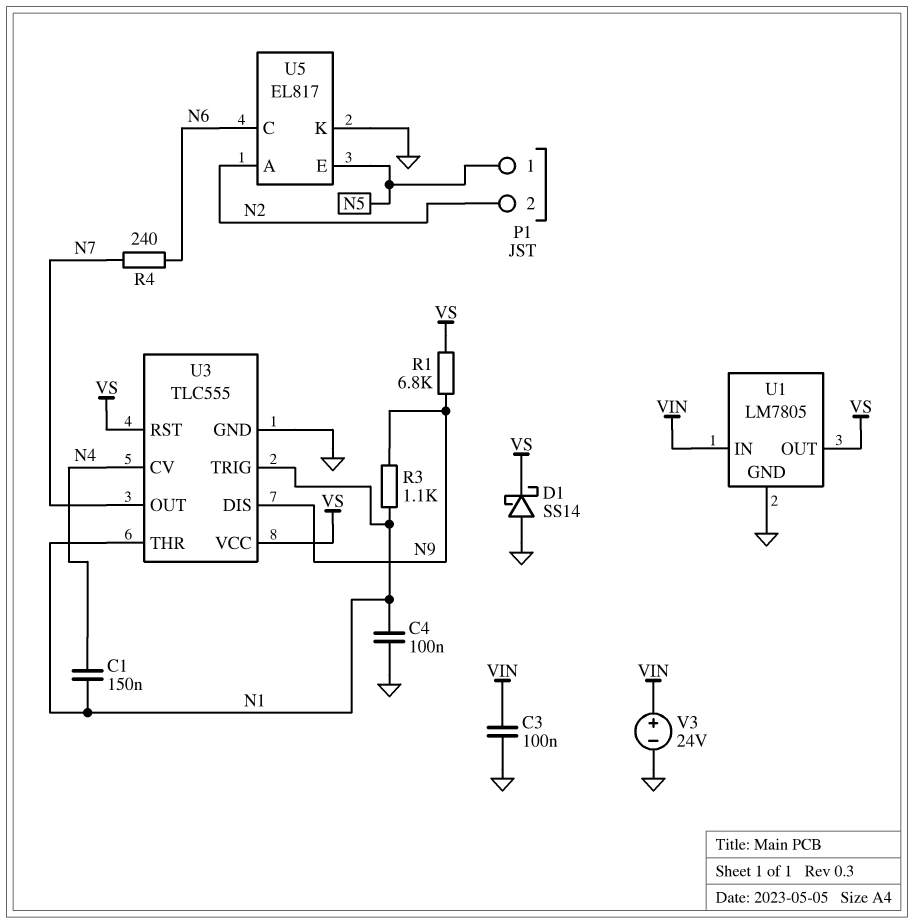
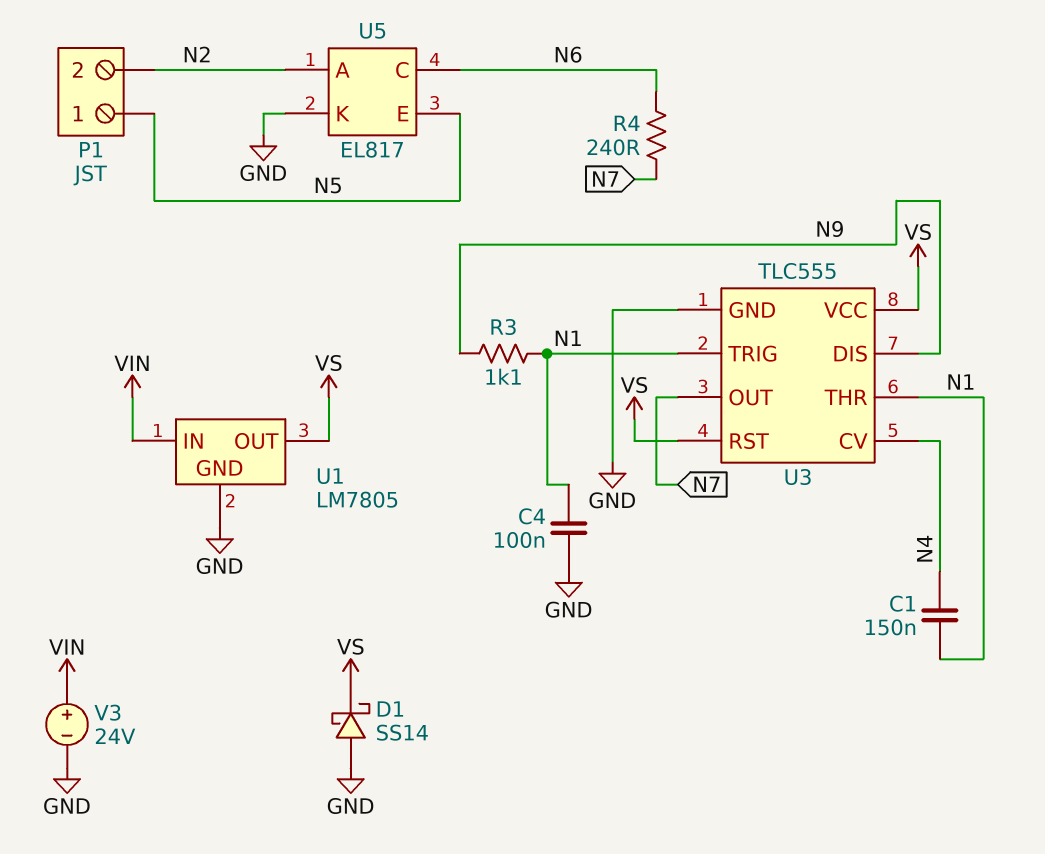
C3: 100nF (GND, VIN) -> none
R1: 6.8k (N9, VS) -> none

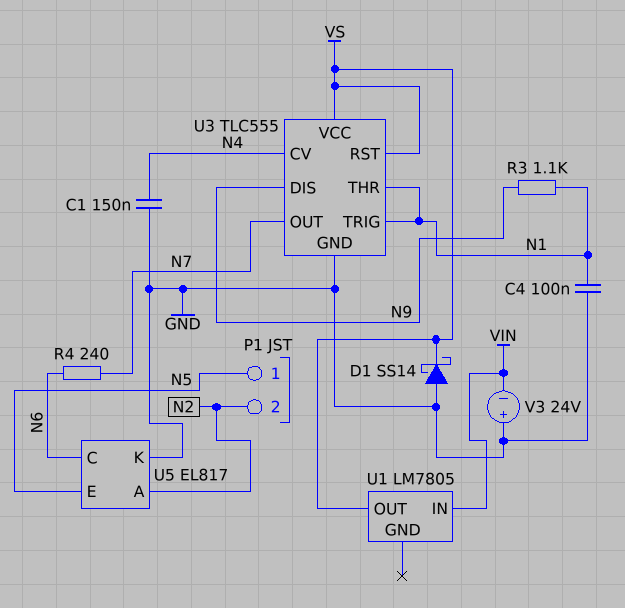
C1: 150nF (N1, N4) -> 150nF (GND, N4)
U1 pin GND: GND -> none
V3: 24V (plus VIN, minus GND) -> 24V (plus GND, minus VIN)

